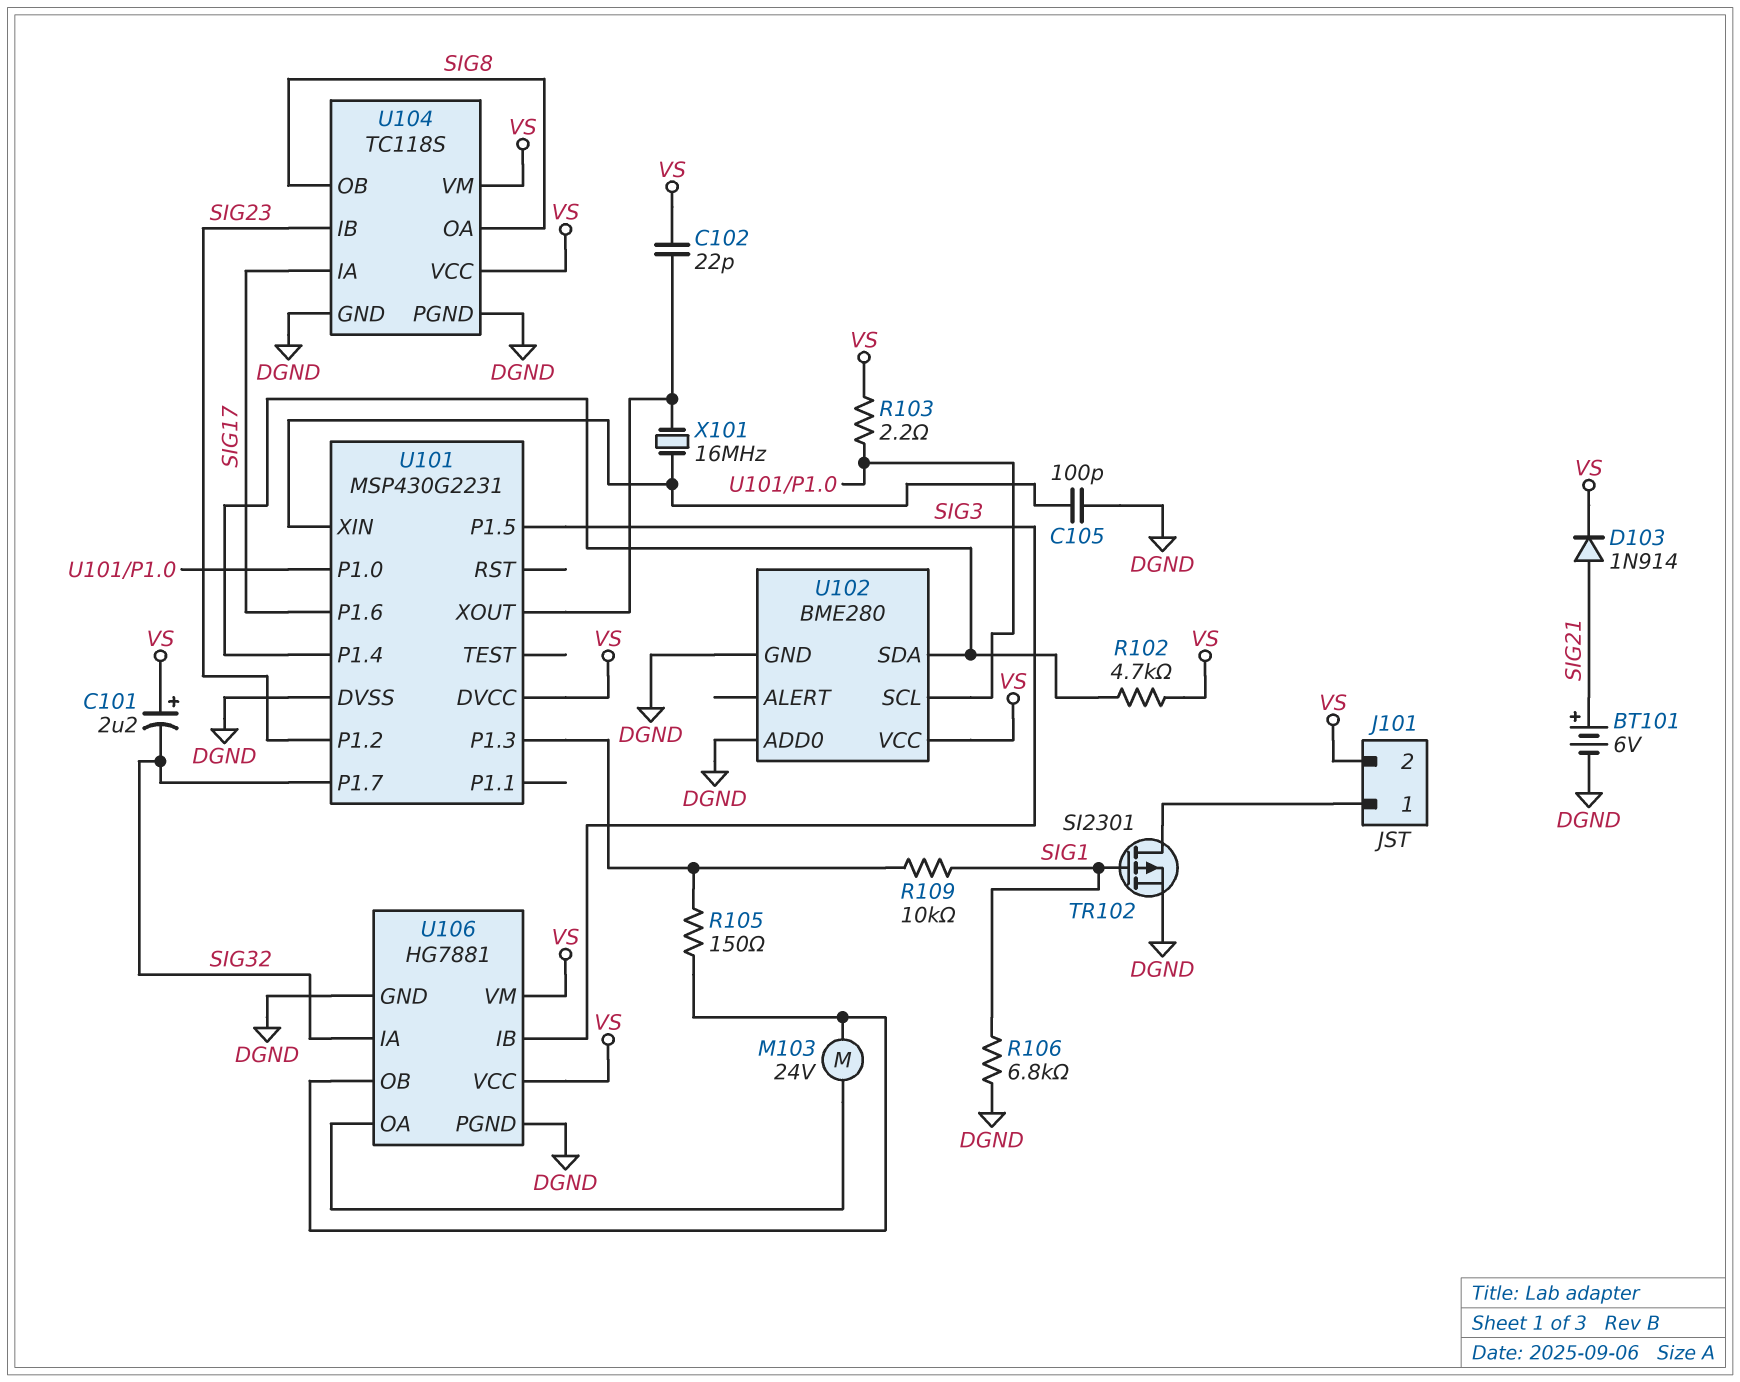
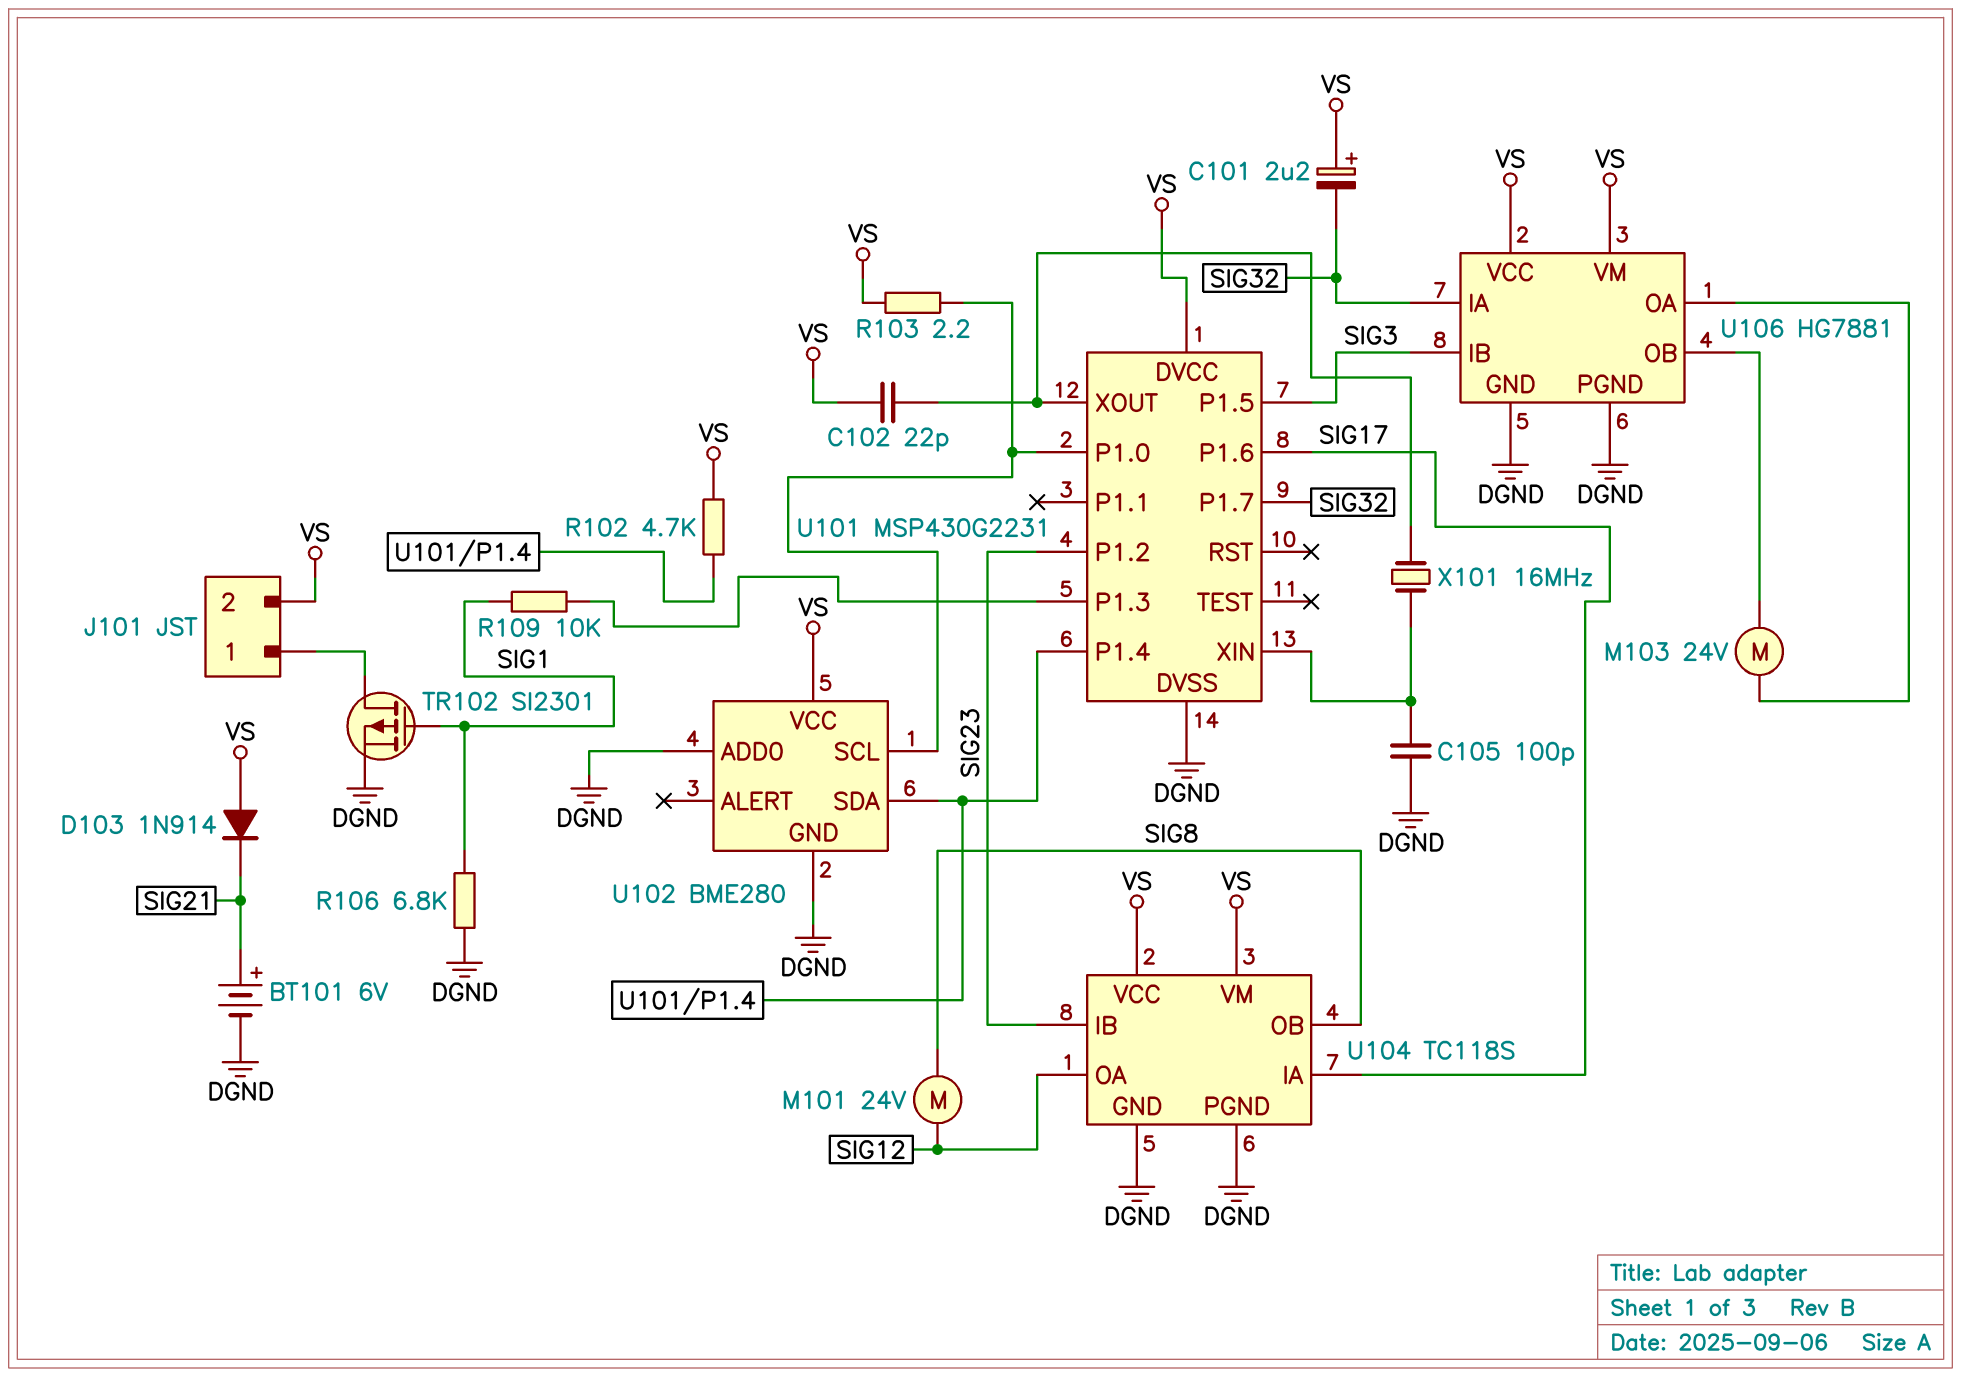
D103: diode 1N914 (A SIG21, K VS) -> diode 1N914 (A VS, K SIG21)
M101: none -> motor 24V (SIG8, SIG12)
R105: 150 (U101/P1.3, U106/OB) -> none
U104 pin OA: SIG8 -> SIG12

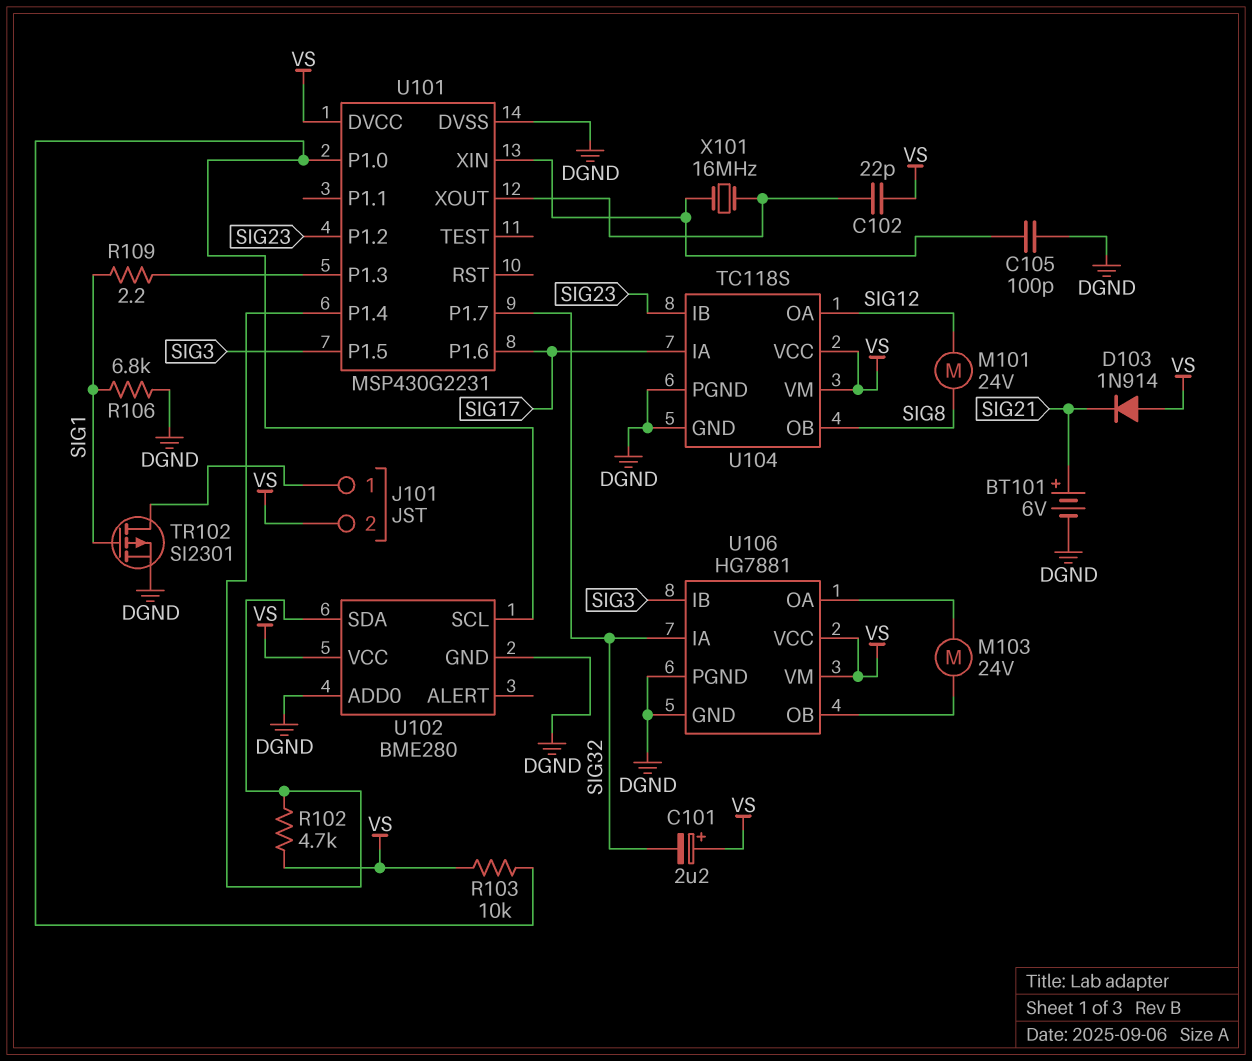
R103: 2.2 (U101/P1.0, VS) -> 10k (U101/P1.0, VS)
R109: 10k (SIG1, U101/P1.3) -> 2.2 (SIG1, U101/P1.3)

